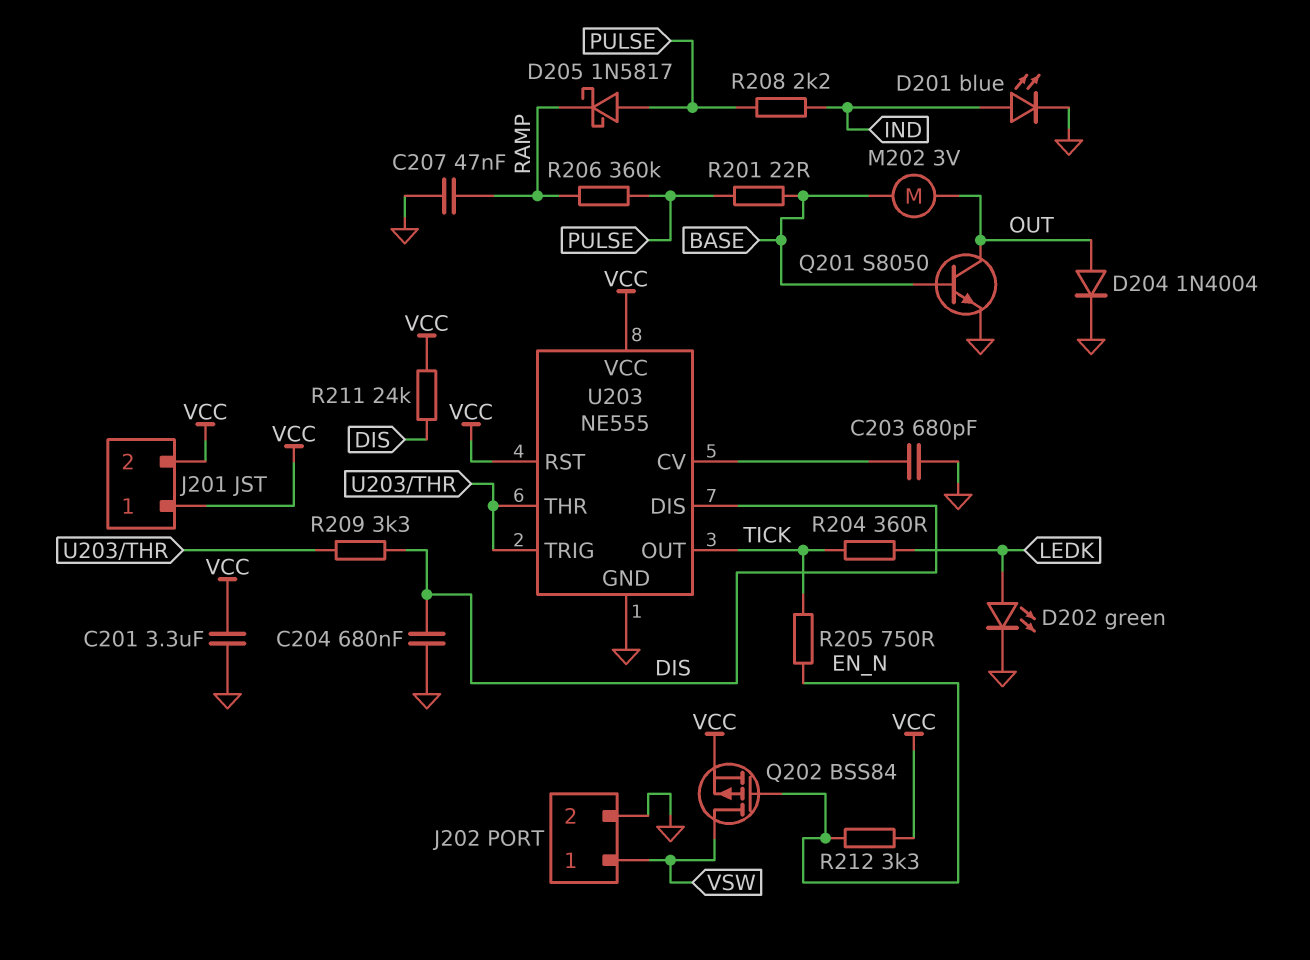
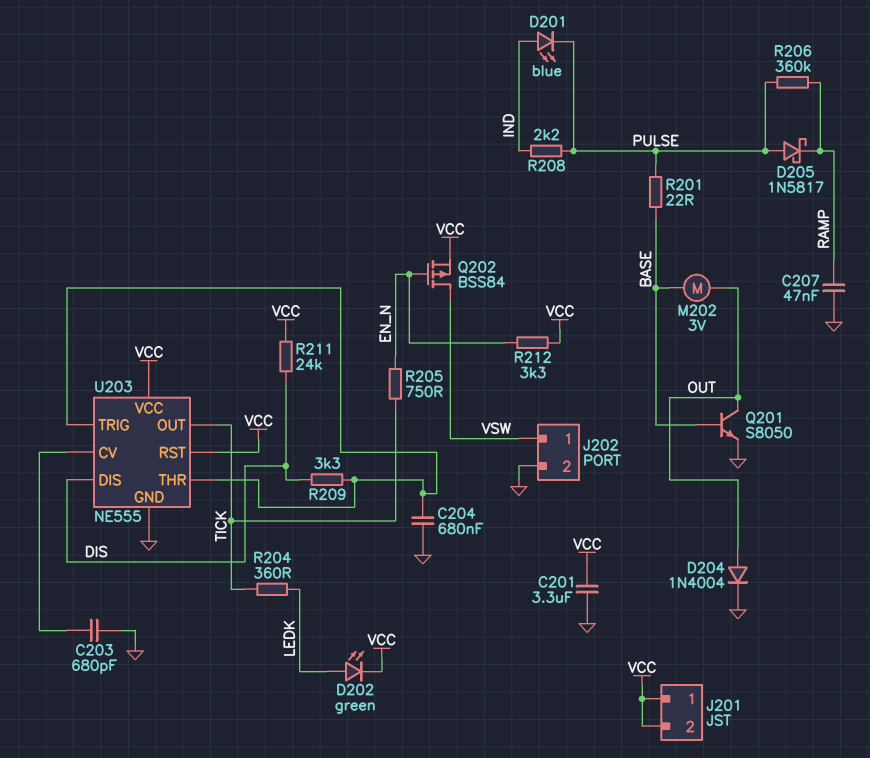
C204: 680nF (DIS, GND) -> 680nF (GND, U203/THR)
D201: LED blue (A IND, K GND) -> LED blue (A IND, K PULSE)
D202: LED green (A LEDK, K GND) -> LED green (A LEDK, K VCC)

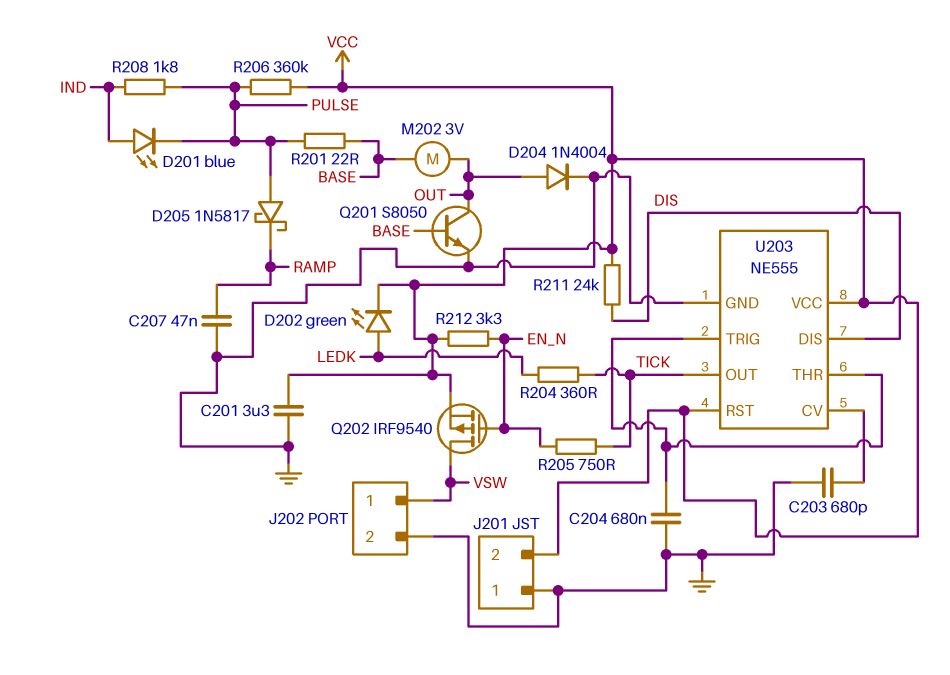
J201 pin 1: VCC -> GND
Q202: PMOS BSS84 (G EN_N, D VSW, S VCC) -> PMOS IRF9540 (G EN_N, D VSW, S VCC)
R206: 360k (PULSE, RAMP) -> 360k (PULSE, VCC)
R208: 2.2k (IND, PULSE) -> 1.8k (IND, PULSE)
R209: 3.3k (DIS, U203/THR) -> none

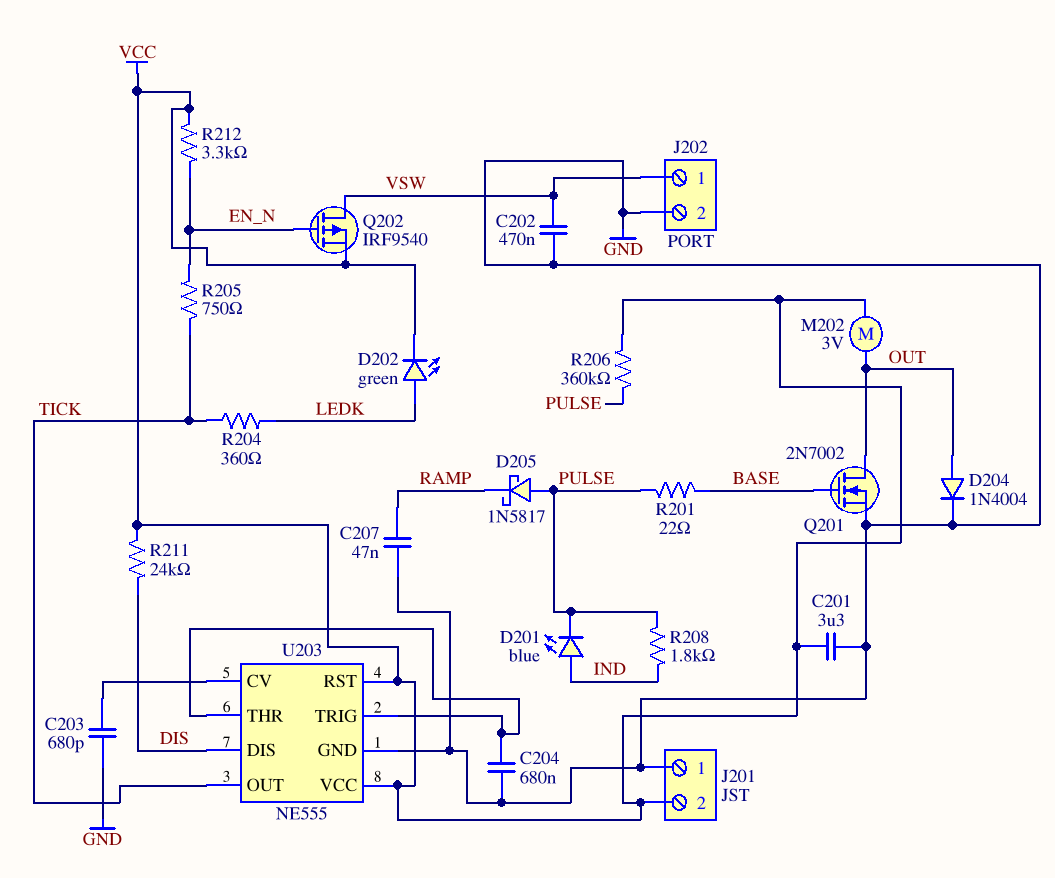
C202: none -> 470nF (GND, VSW)
M202: motor 3V (BASE, OUT) -> motor 3V (OUT, VCC)
Q201: NPN S8050 (B BASE, C OUT, E GND) -> NMOS 2N7002 (G BASE, D OUT, S GND)

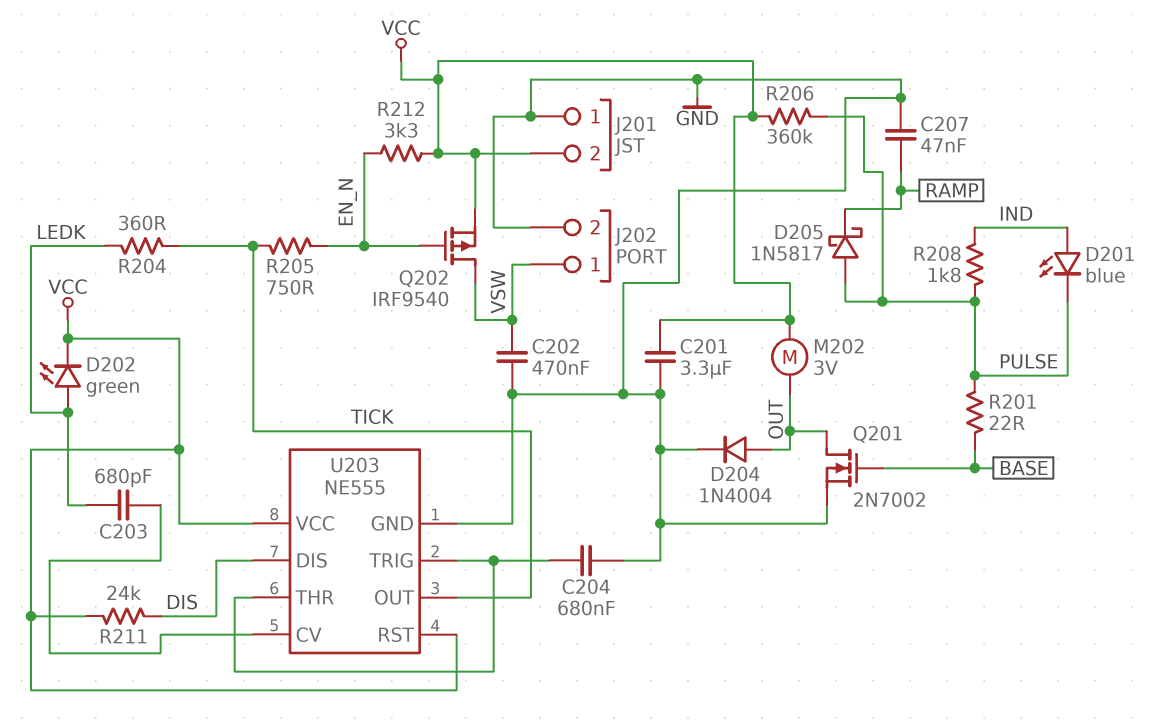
C203: 680pF (GND, U203/CV) -> 680pF (LEDK, U203/CV)

